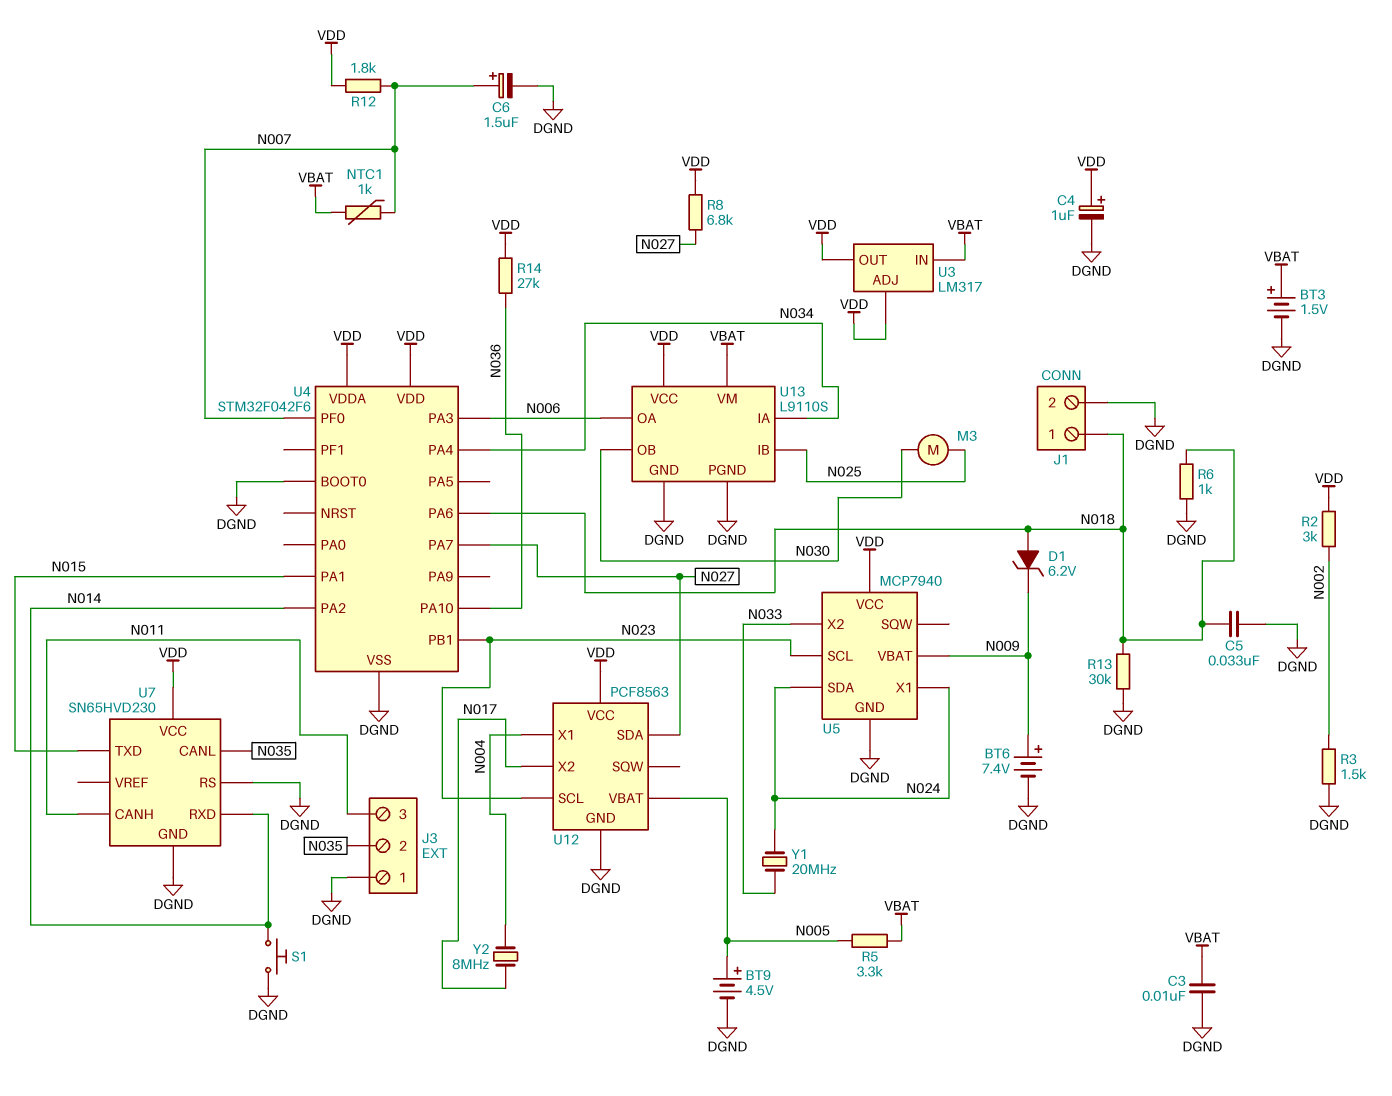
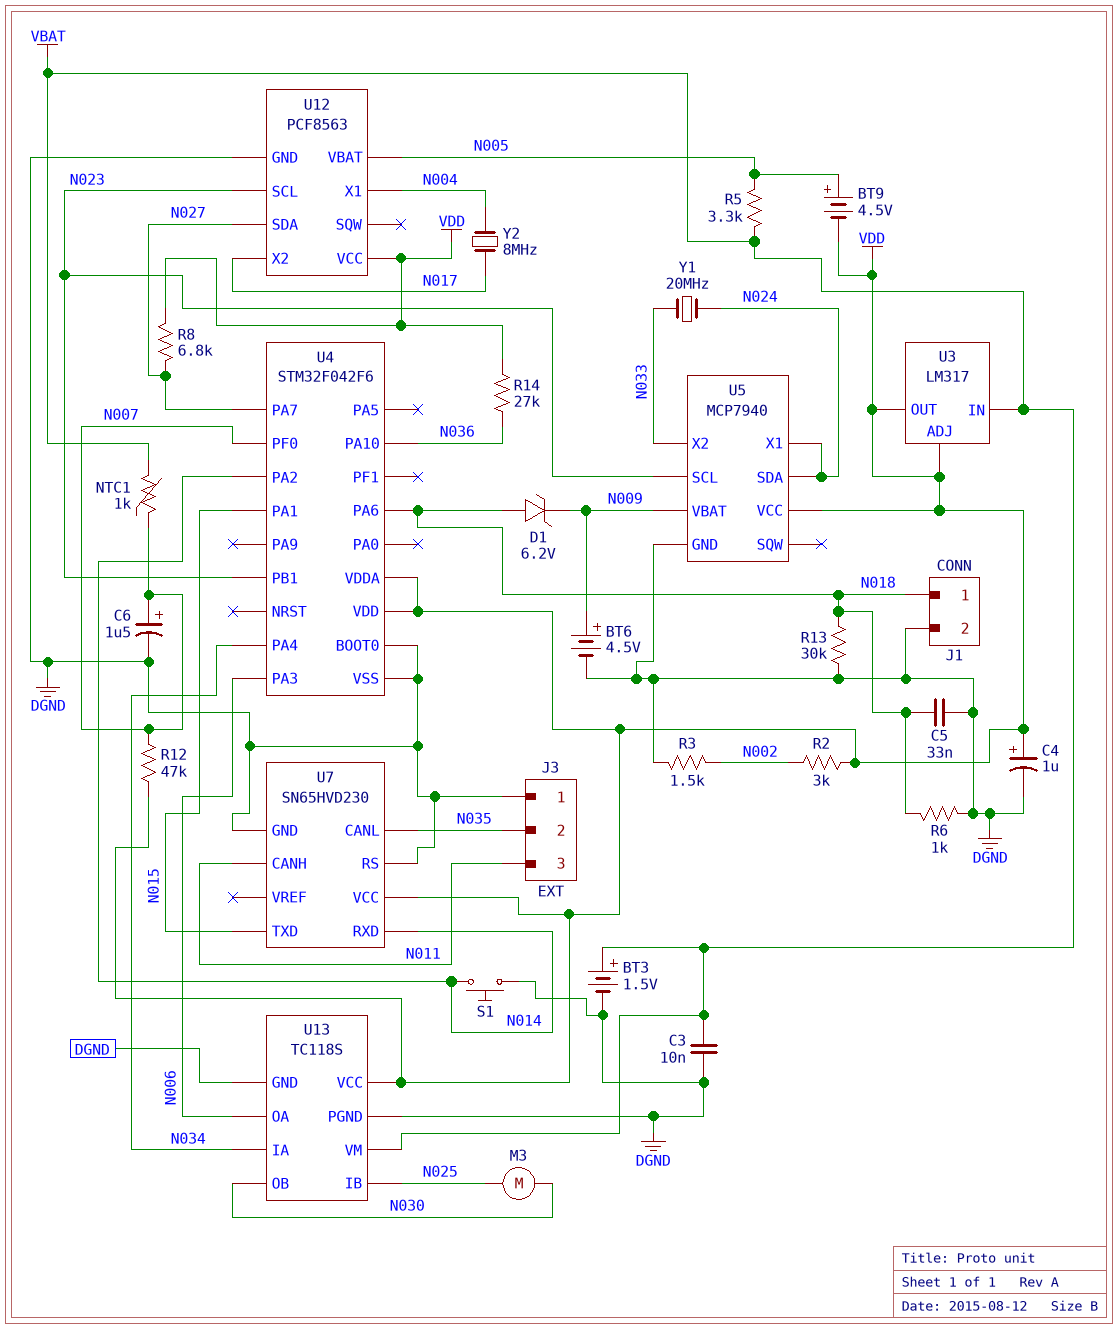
BT6: 7.4V (plus N009, minus DGND) -> 4.5V (plus N009, minus DGND)
BT9: 4.5V (plus N005, minus DGND) -> 4.5V (plus N005, minus VDD)
R12: 1.8k (N007, VDD) -> 47k (N007, VDD)
U13: L9110S -> TC118S

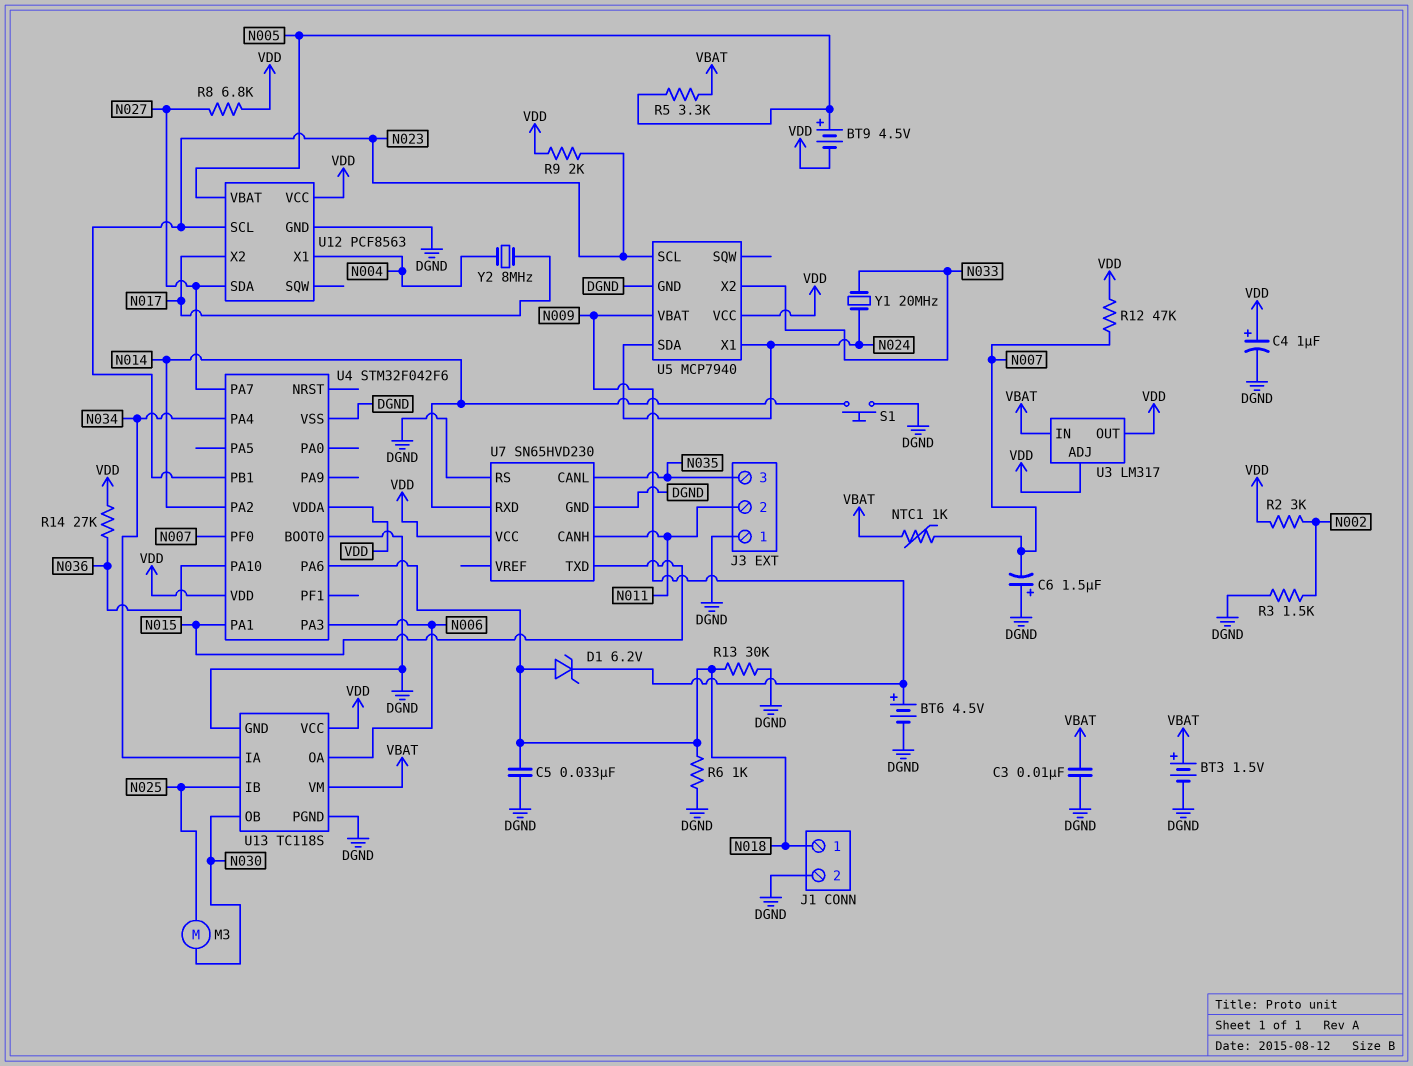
C6: 1.5uF (plus N007, minus DGND) -> 1.5uF (plus DGND, minus N007)
J3 pin 2: N035 -> N011
J3 pin 3: N011 -> N035
R9: none -> 2k (N023, VDD)

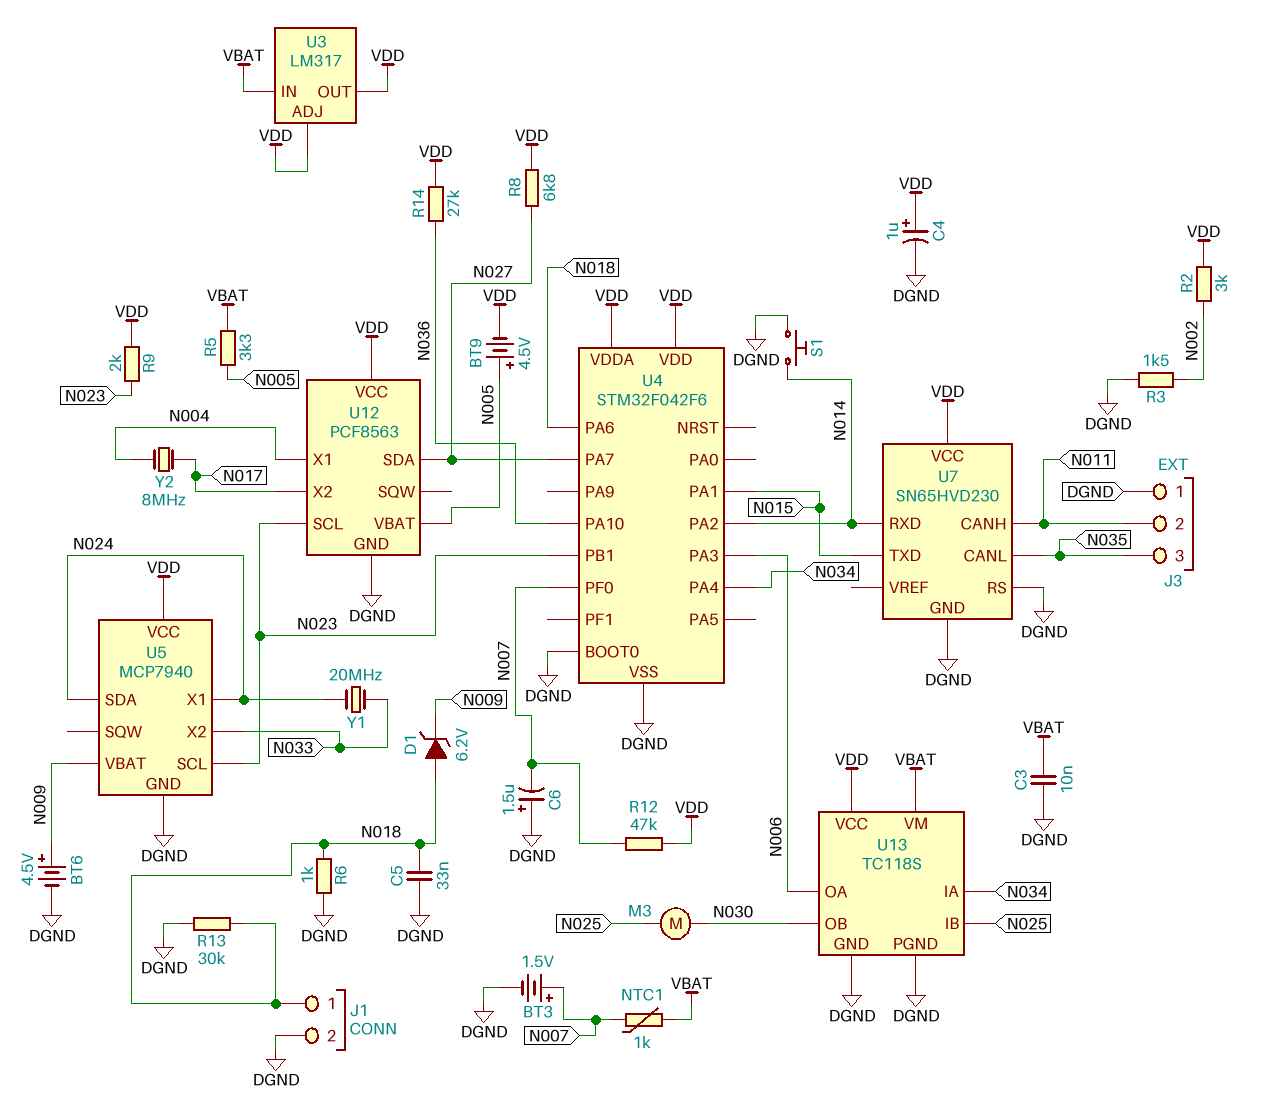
BT3: 1.5V (plus VBAT, minus DGND) -> 1.5V (plus N007, minus DGND)

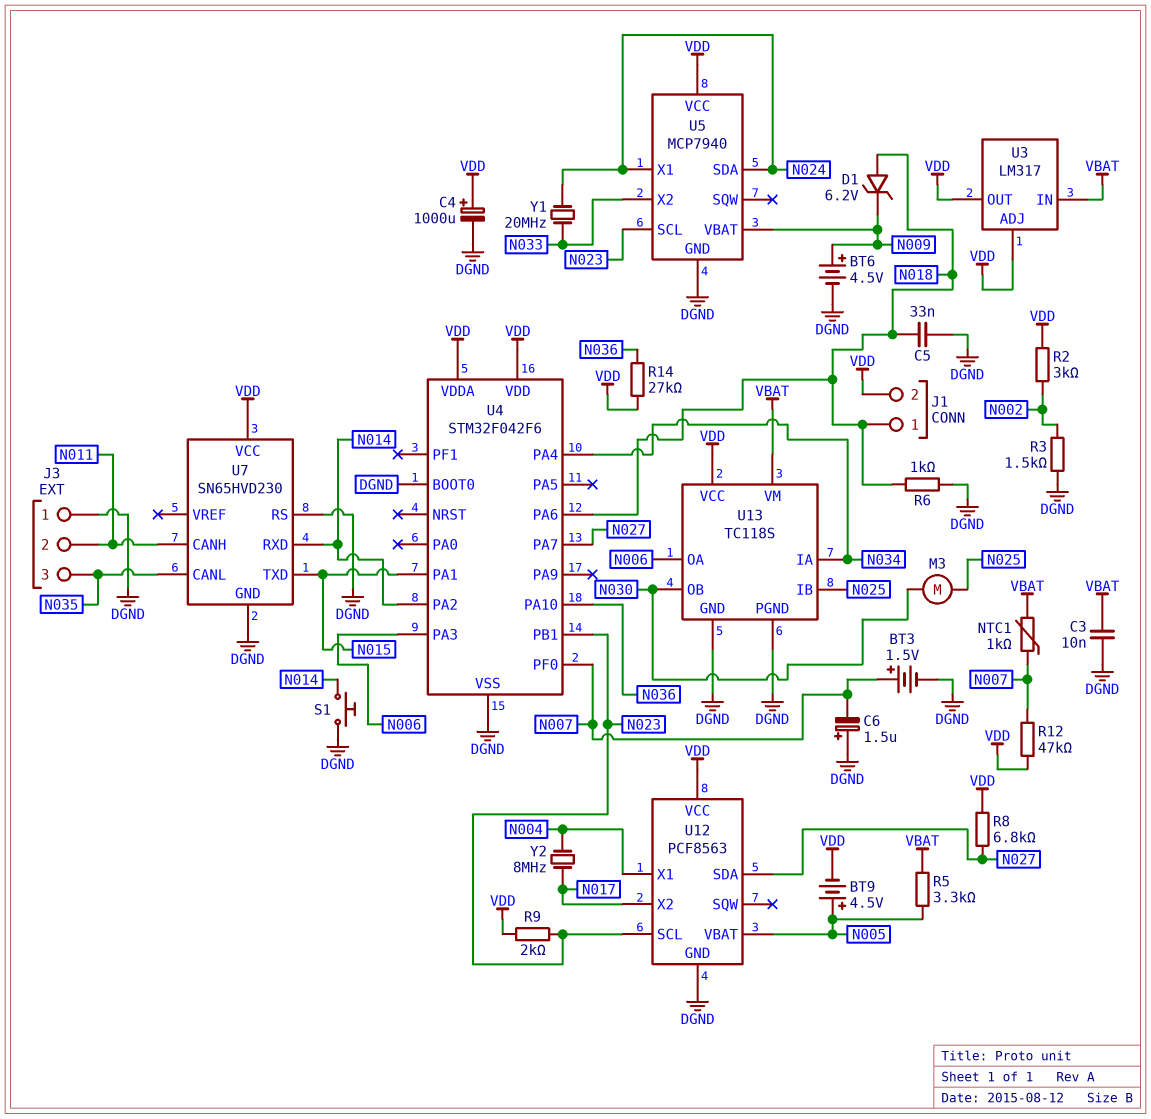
C4: 1uF (plus VDD, minus DGND) -> 1000uF (plus VDD, minus DGND)
J1 pin 2: DGND -> VDD
R13: 30k (DGND, N018) -> none

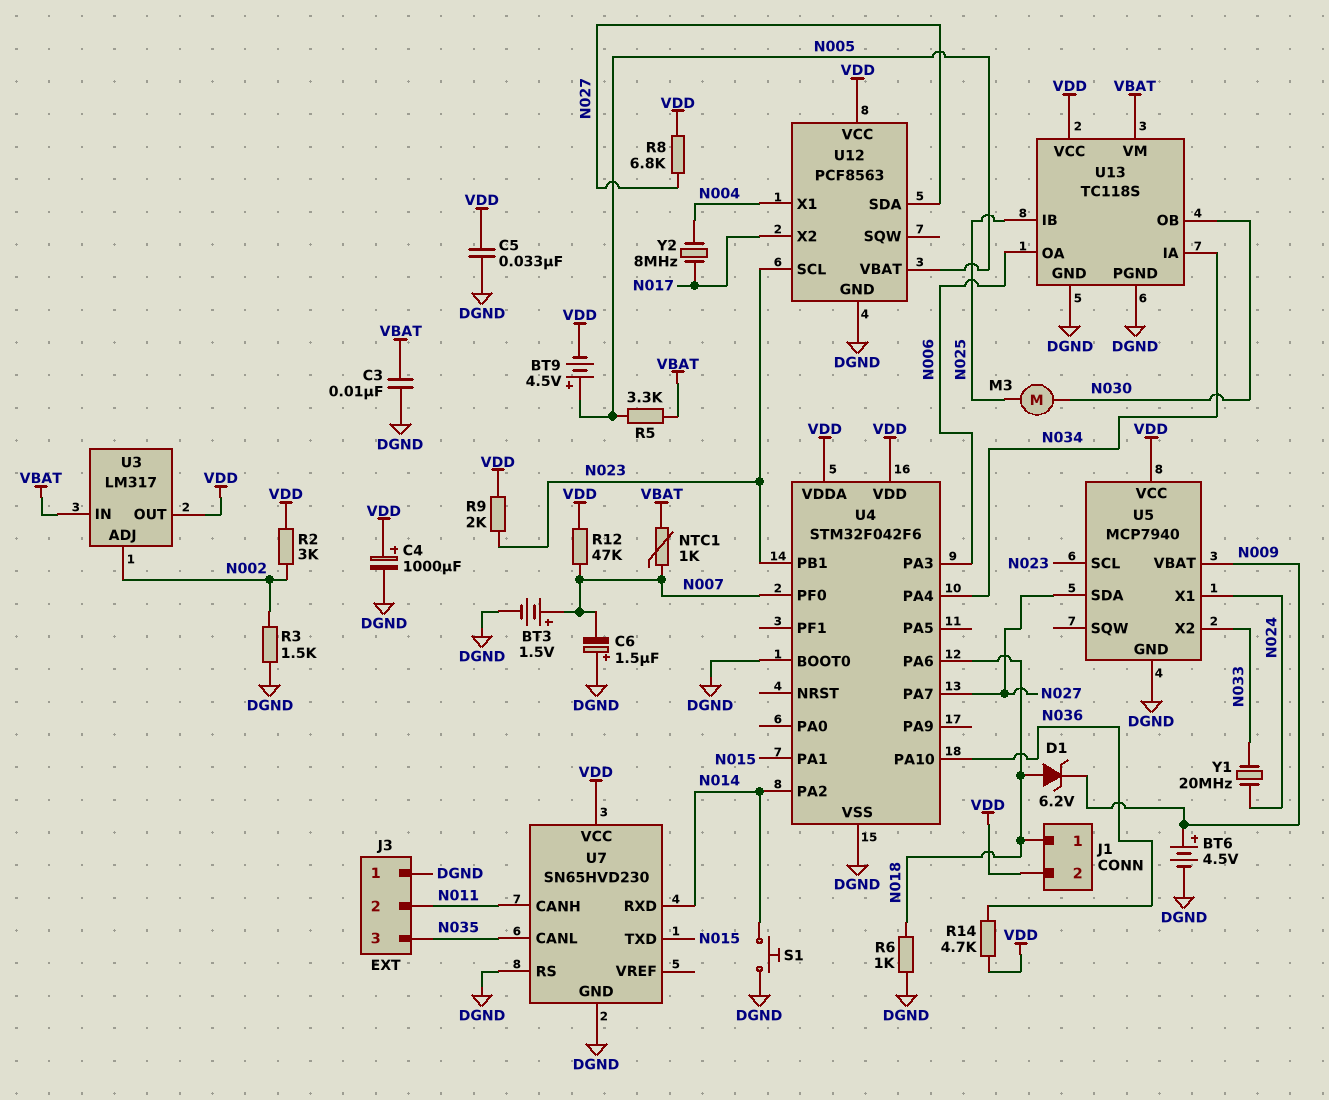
C5: 33nF (DGND, N018) -> 33nF (DGND, VDD)
R14: 27k (N036, VDD) -> 4.7k (N036, VDD)
U3 pin ADJ: VDD -> N002
U5 pin SDA: N024 -> N027

